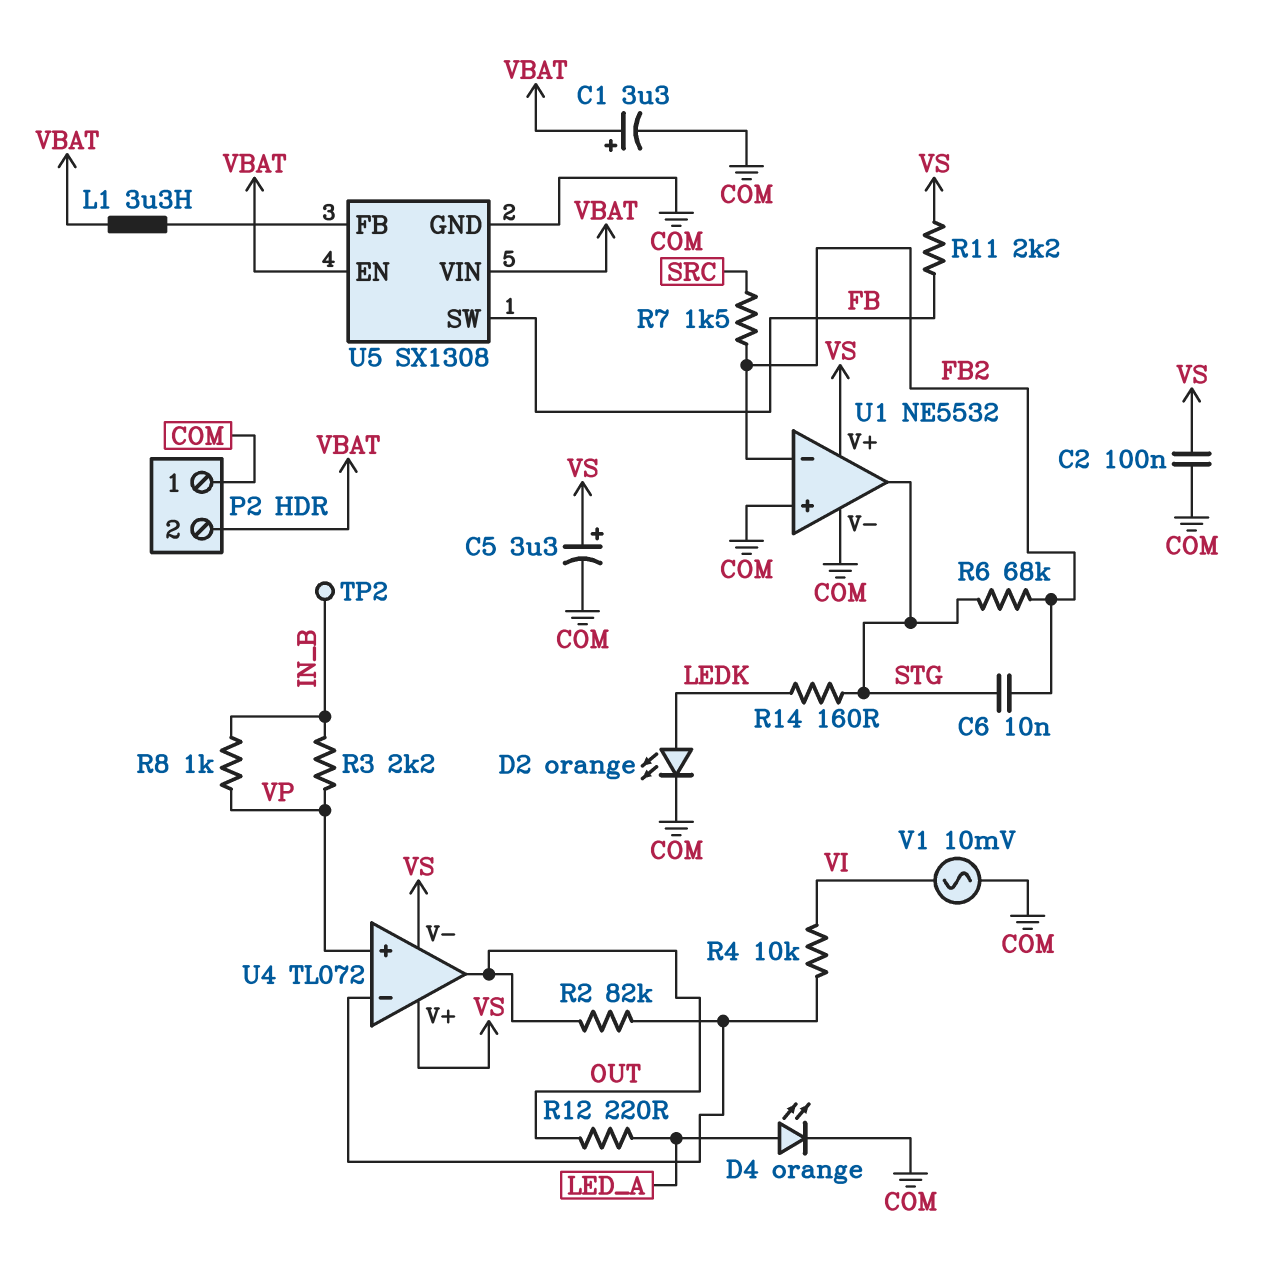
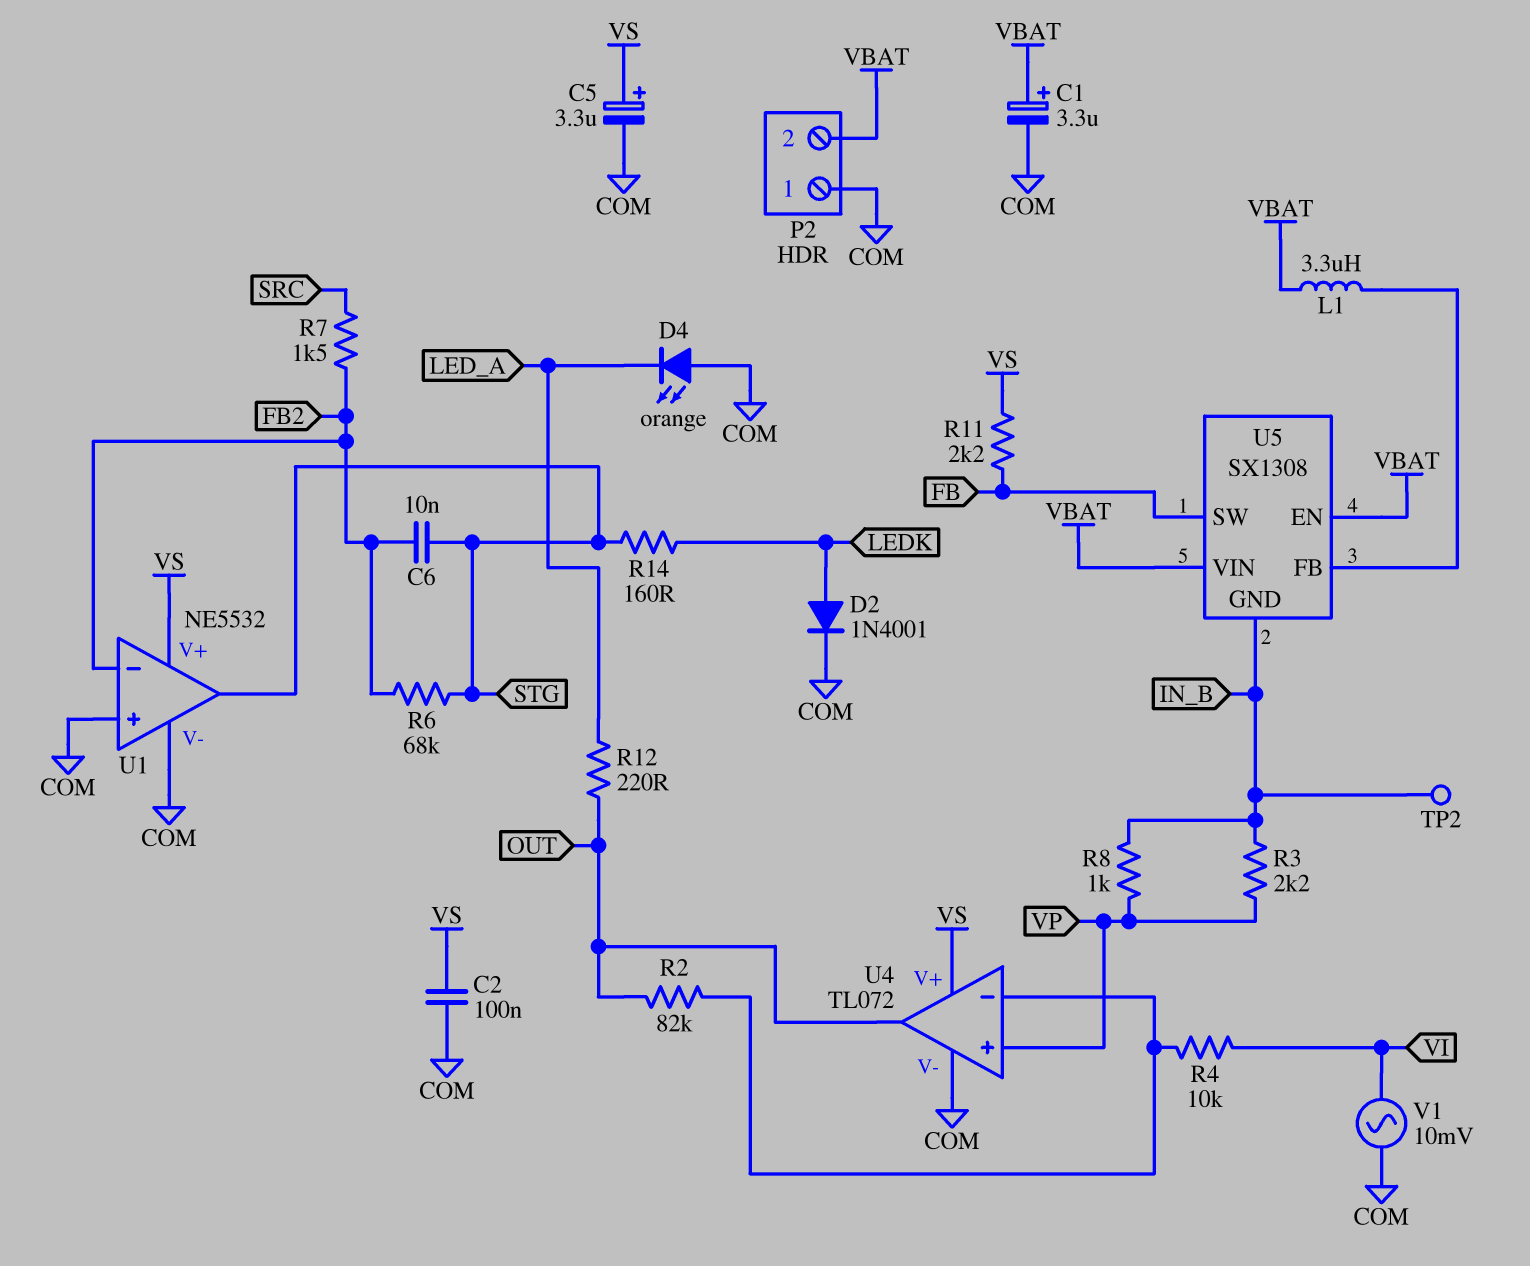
D2: LED orange (A LEDK, K COM) -> diode 1N4001 (A LEDK, K COM)
D4: LED orange (A LED_A, K COM) -> LED orange (A COM, K LED_A)
U4 pin V-: VS -> COM
U5 pin GND: COM -> IN_B

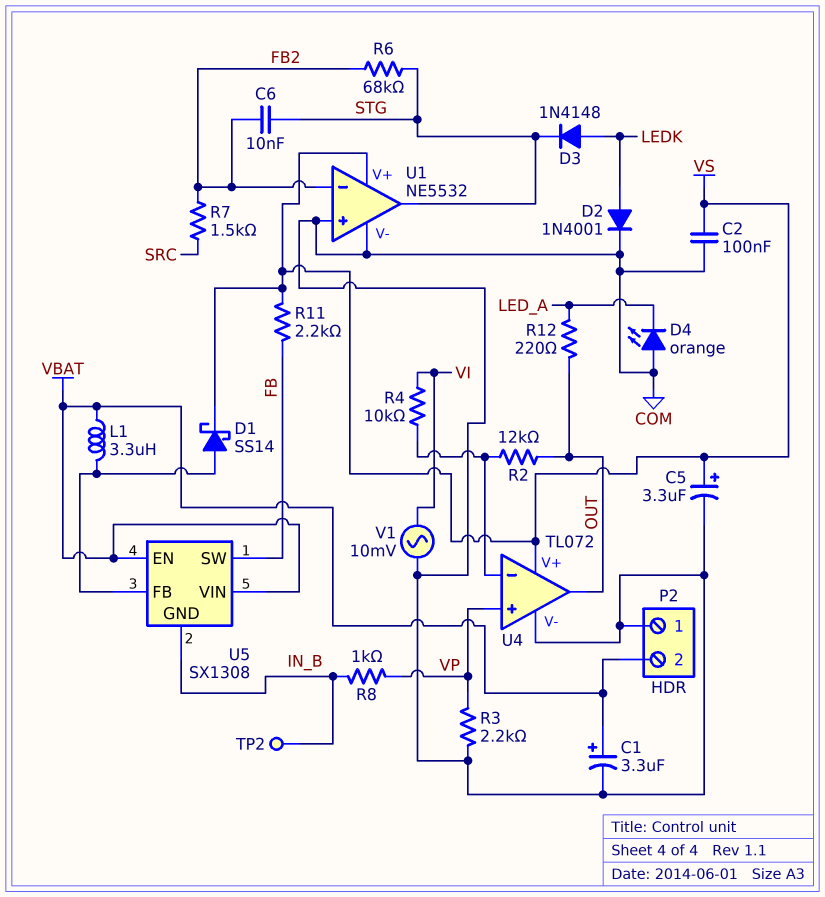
D1: none -> schottky SS14 (A U5/FB, K VS)
D3: none -> diode 1N4148 (A LEDK, K STG)
R2: 82k (OUT, U4/in-) -> 12k (OUT, U4/in-)
R3: 2.2k (IN_B, VP) -> 2.2k (COM, VP)
R14: 160 (LEDK, STG) -> none

